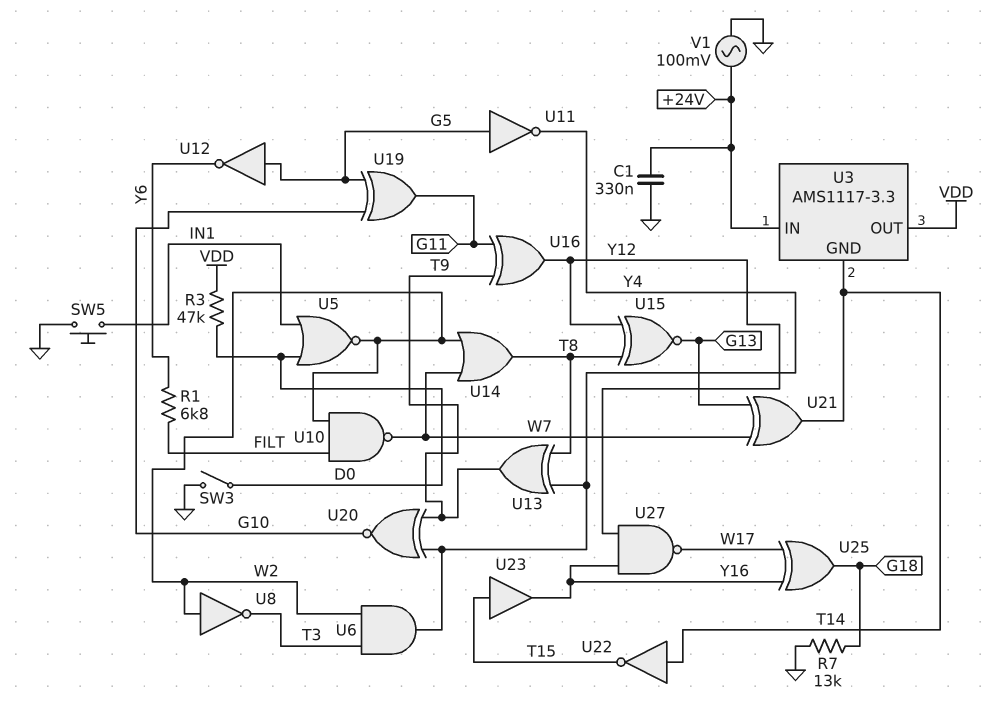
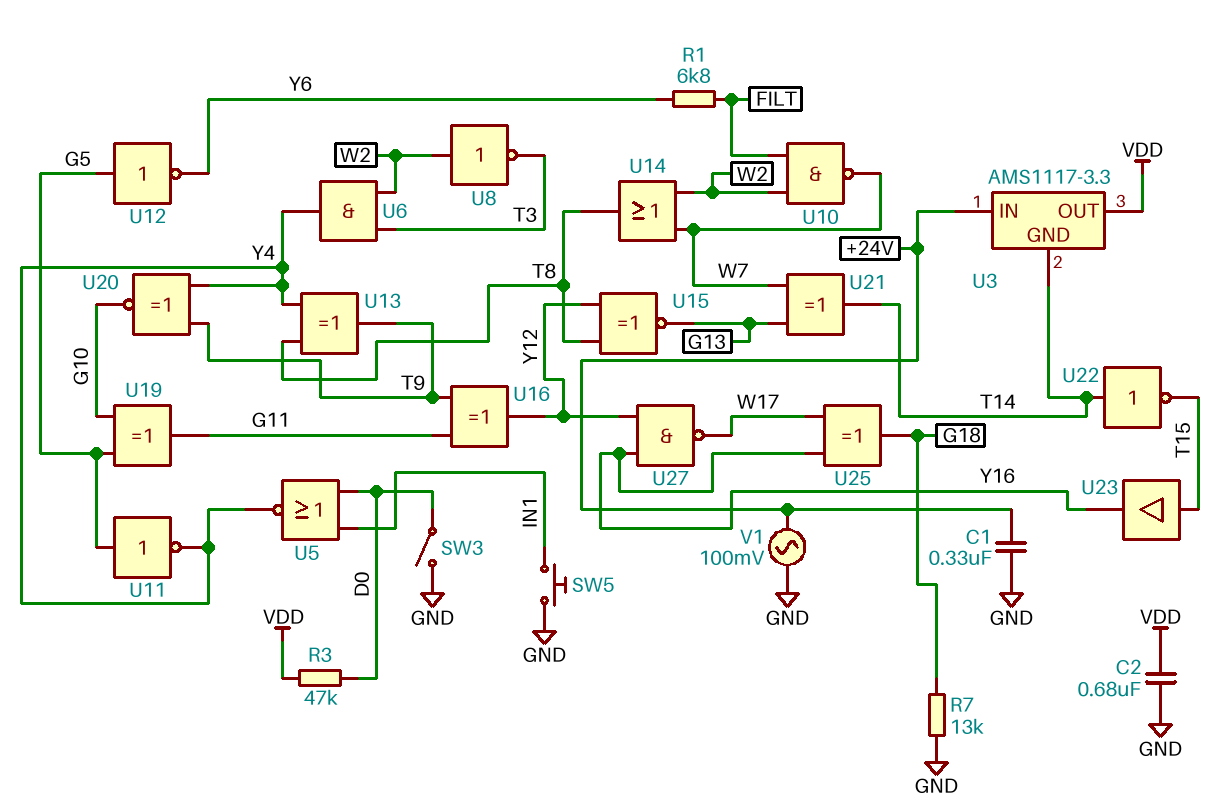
C2: none -> 680nF (GND, VDD)
U5: NOR (in D0, in IN1, out W2) -> NOR (in D0, in IN1, out Y4)

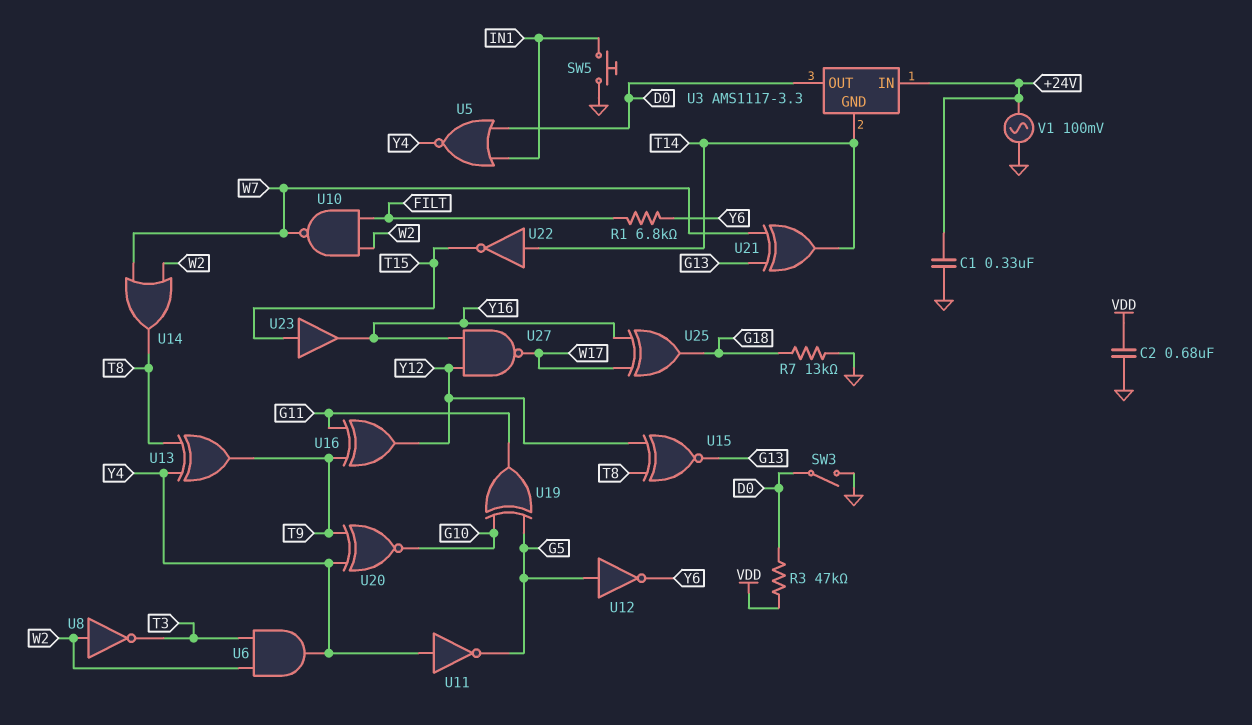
U3 pin OUT: VDD -> D0
U11: NOT (in G5, out Y4) -> NOT (in Y4, out G5)

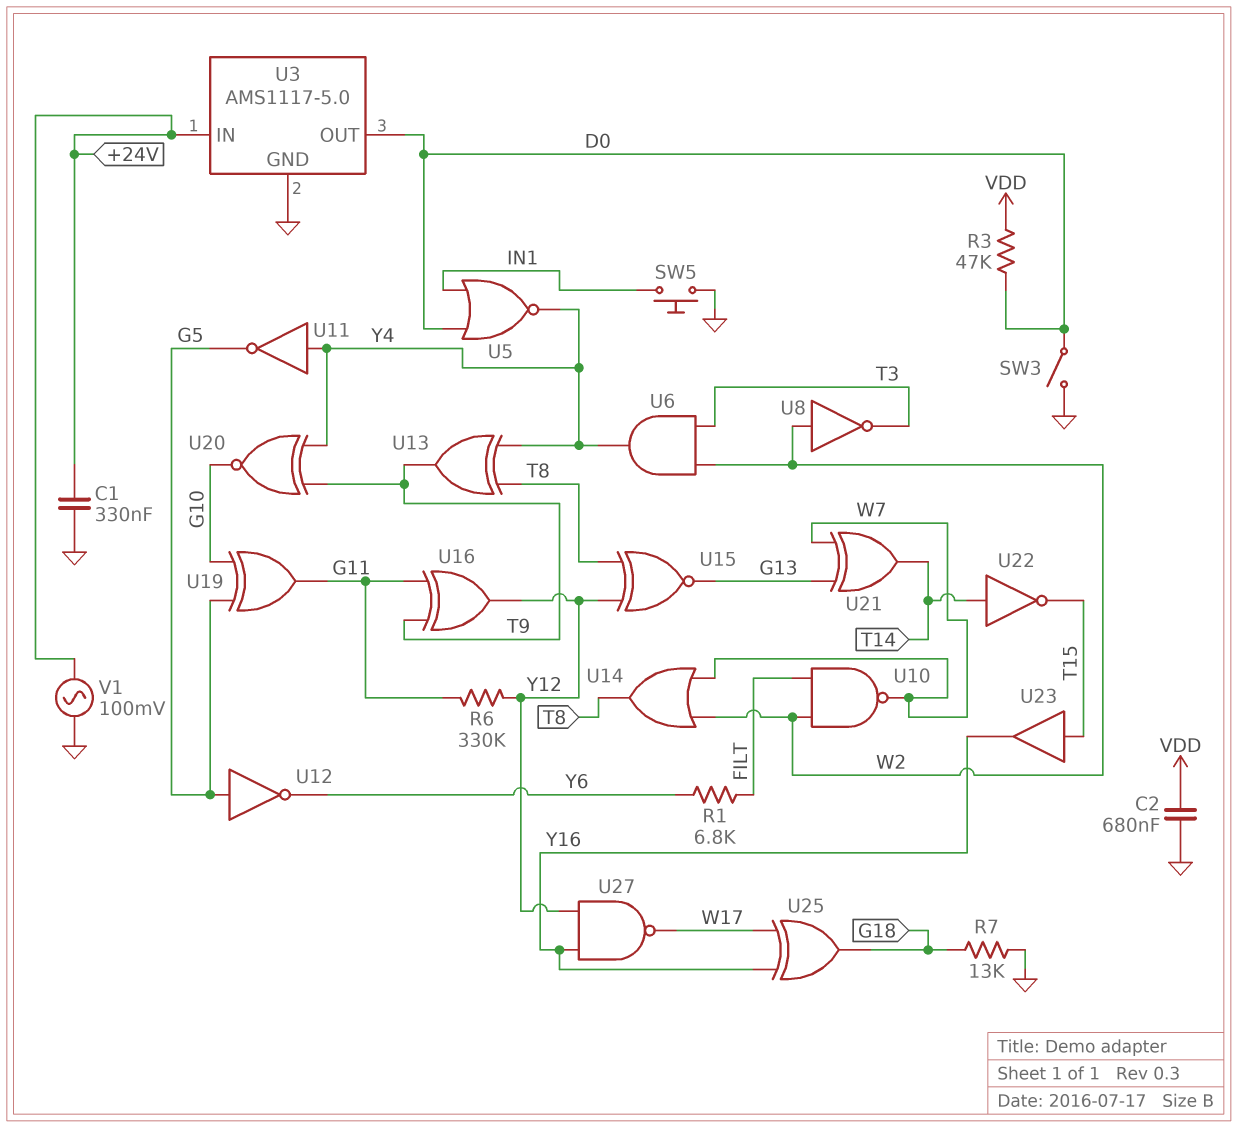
R6: none -> 330k (G11, Y12)
U3: AMS1117-3.3 -> AMS1117-5.0
U3 pin GND: T14 -> GND

